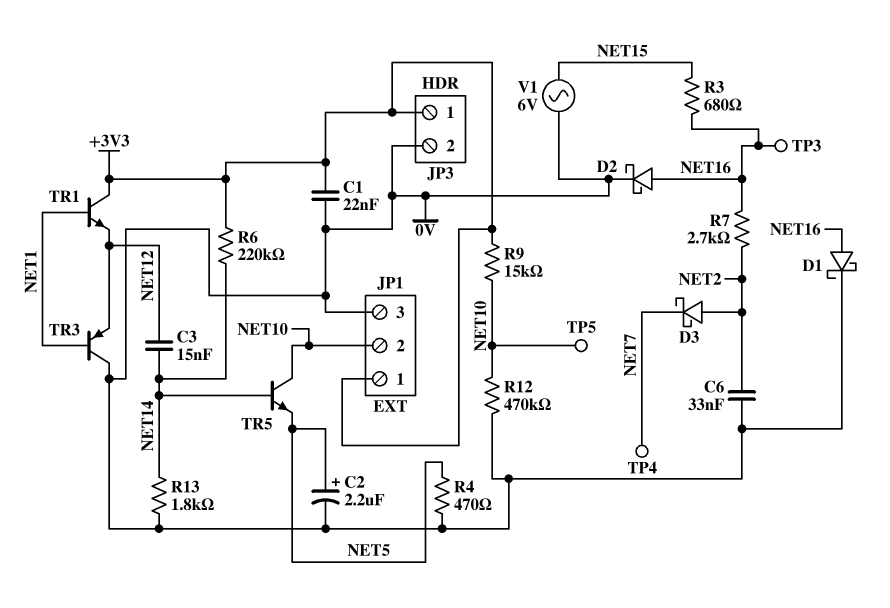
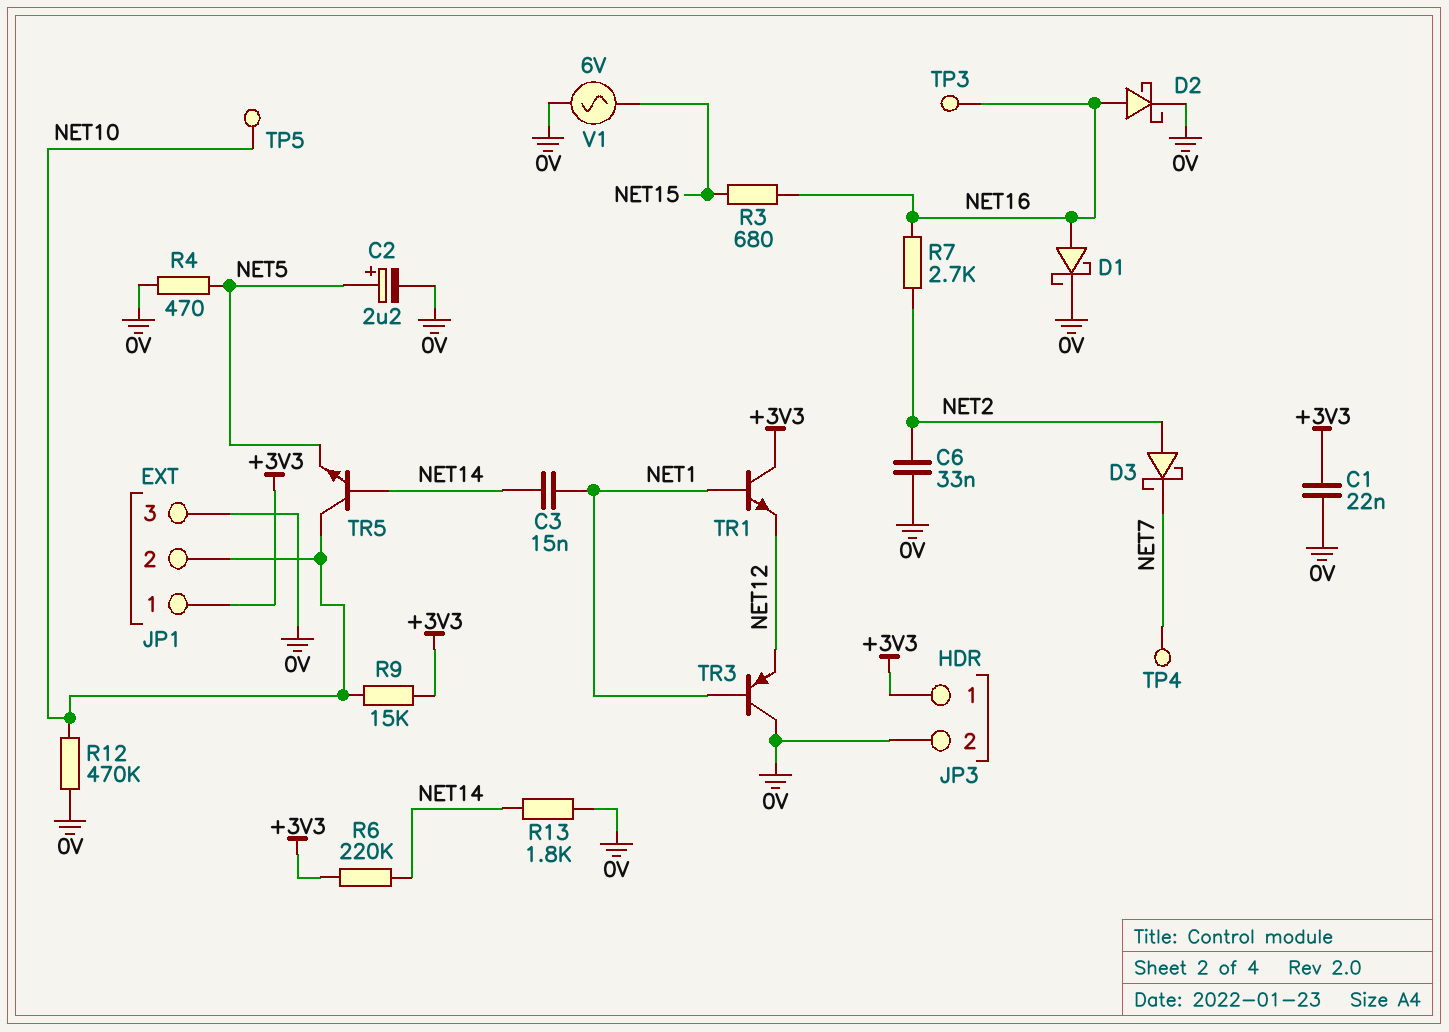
C3: 15nF (NET12, NET14) -> 15nF (NET1, NET14)

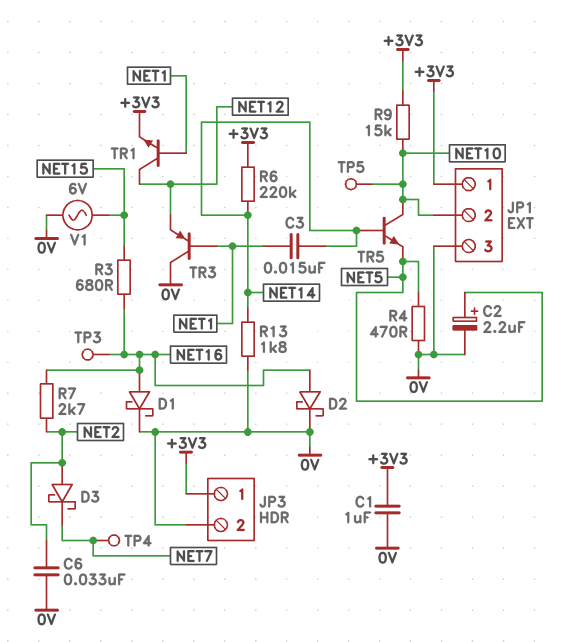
C1: 22nF (+3V3, 0V) -> 1uF (+3V3, 0V)
R12: 470k (0V, NET10) -> none
TR1: NPN (B NET1, C +3V3, E NET12) -> NPN (B NET1, C NET12, E +3V3)

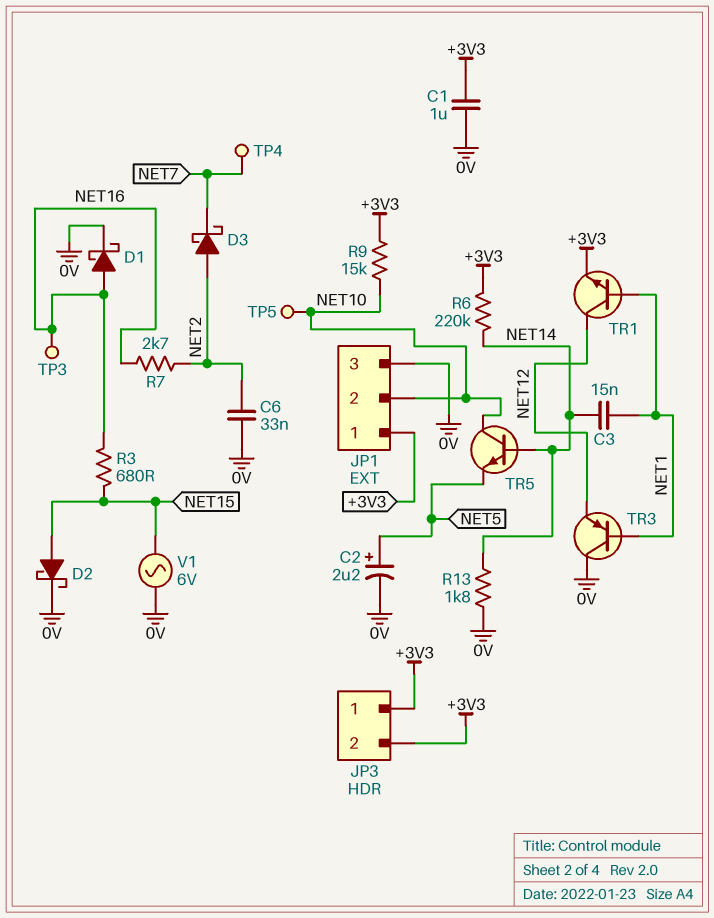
D2: schottky (A NET16, K 0V) -> schottky (A NET15, K 0V)
JP3 pin 2: 0V -> +3V3
R4: 470 (0V, NET5) -> none

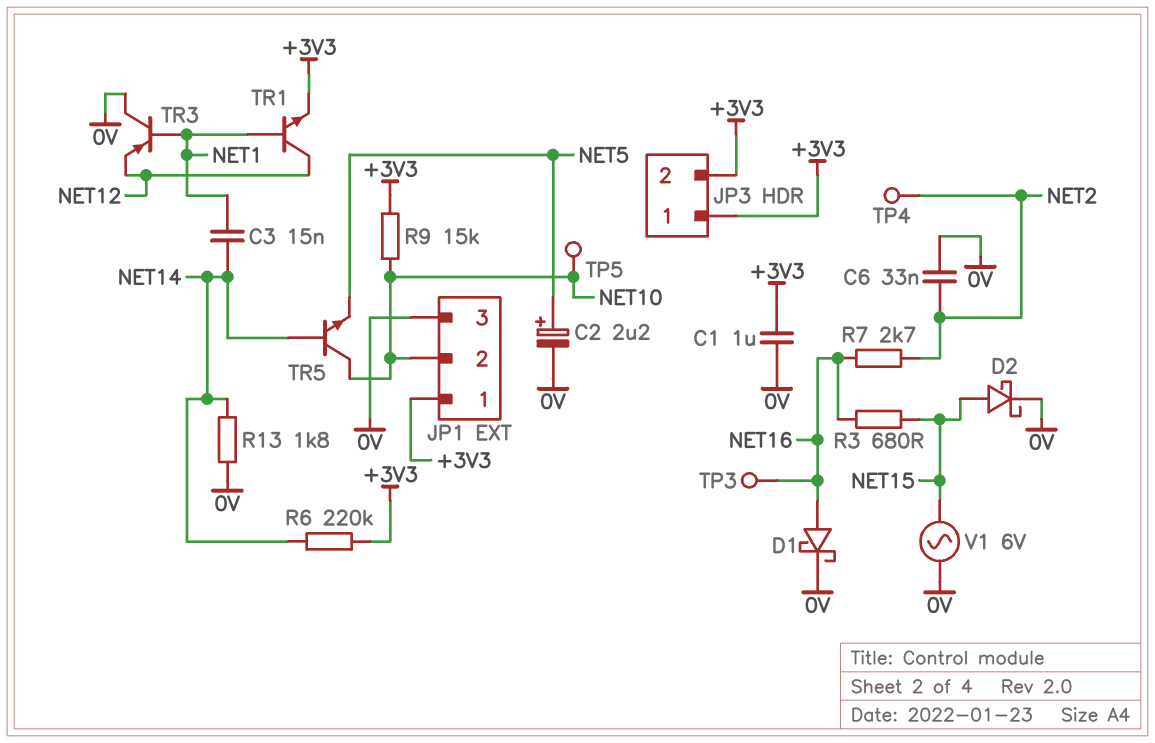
D3: schottky (A NET2, K NET7) -> none
TP4: test point (NET7) -> test point (NET2)

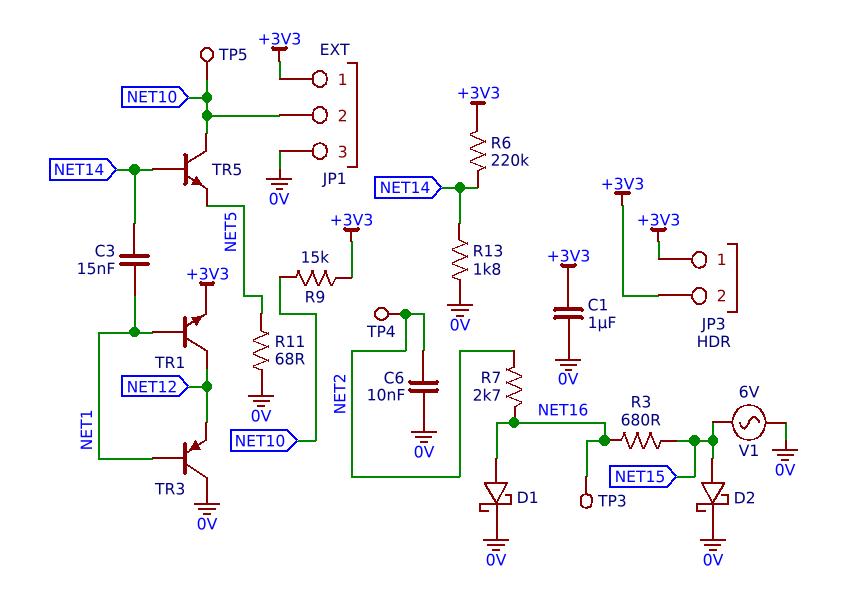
C2: 2.2uF (plus NET5, minus 0V) -> none
C6: 33nF (0V, NET2) -> 10nF (0V, NET2)
R11: none -> 68 (0V, NET5)

